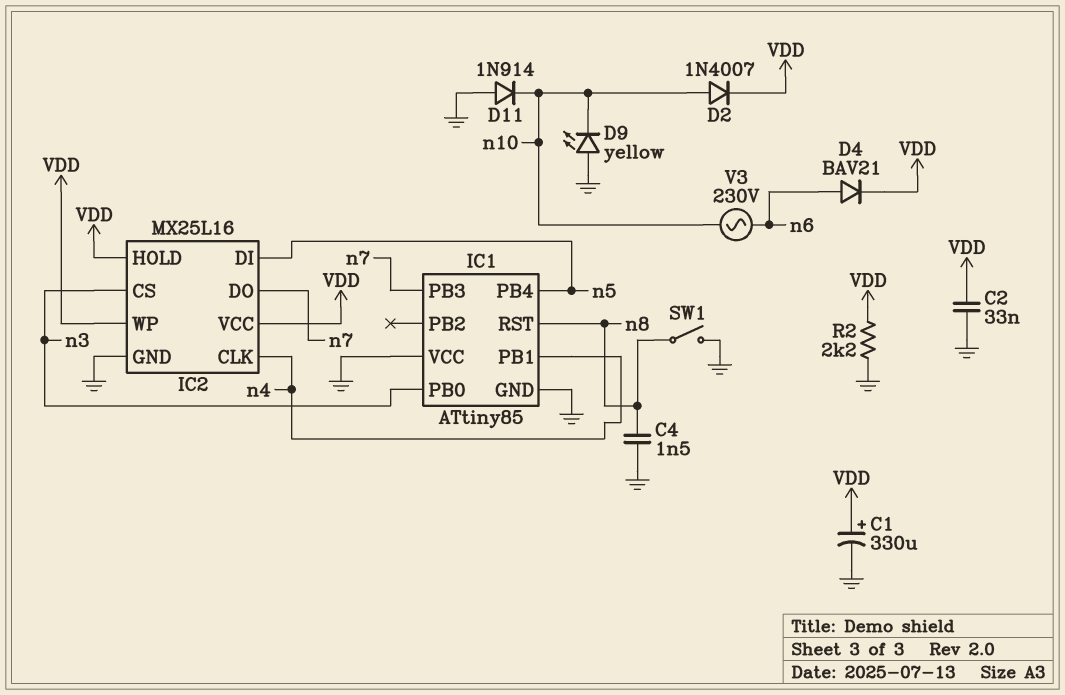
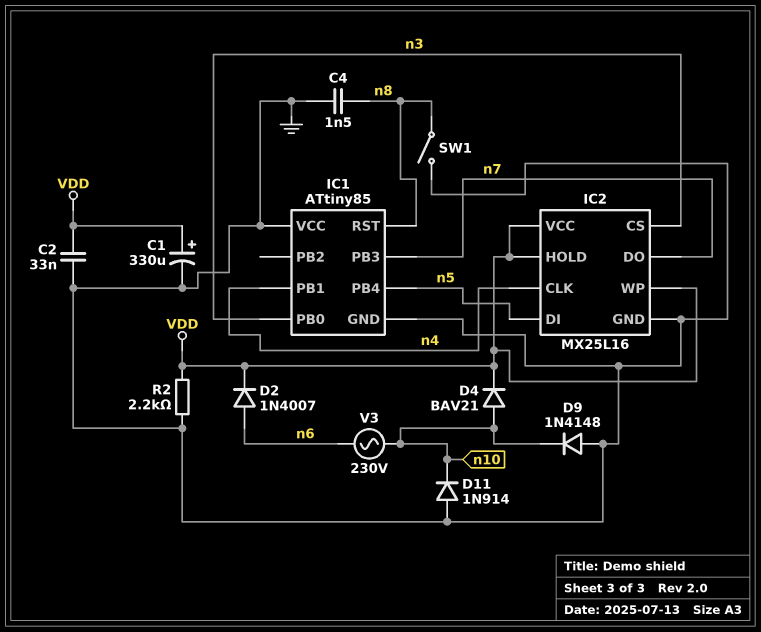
D2: diode 1N4007 (A n10, K VDD) -> diode 1N4007 (A n6, K VDD)
D4: diode BAV21 (A n6, K VDD) -> diode BAV21 (A n10, K VDD)
D9: LED yellow (A GND, K n10) -> diode 1N4148 (A GND, K n10)

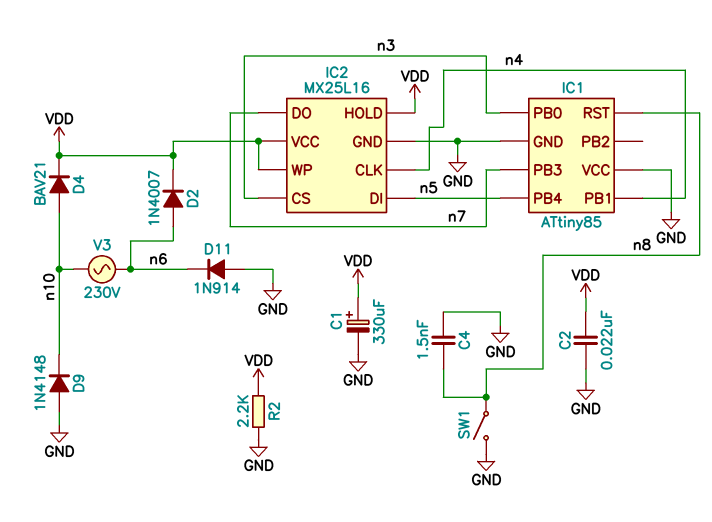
C2: 33nF (GND, VDD) -> 22nF (GND, VDD)
D11: diode 1N914 (A GND, K n10) -> diode 1N914 (A GND, K n6)

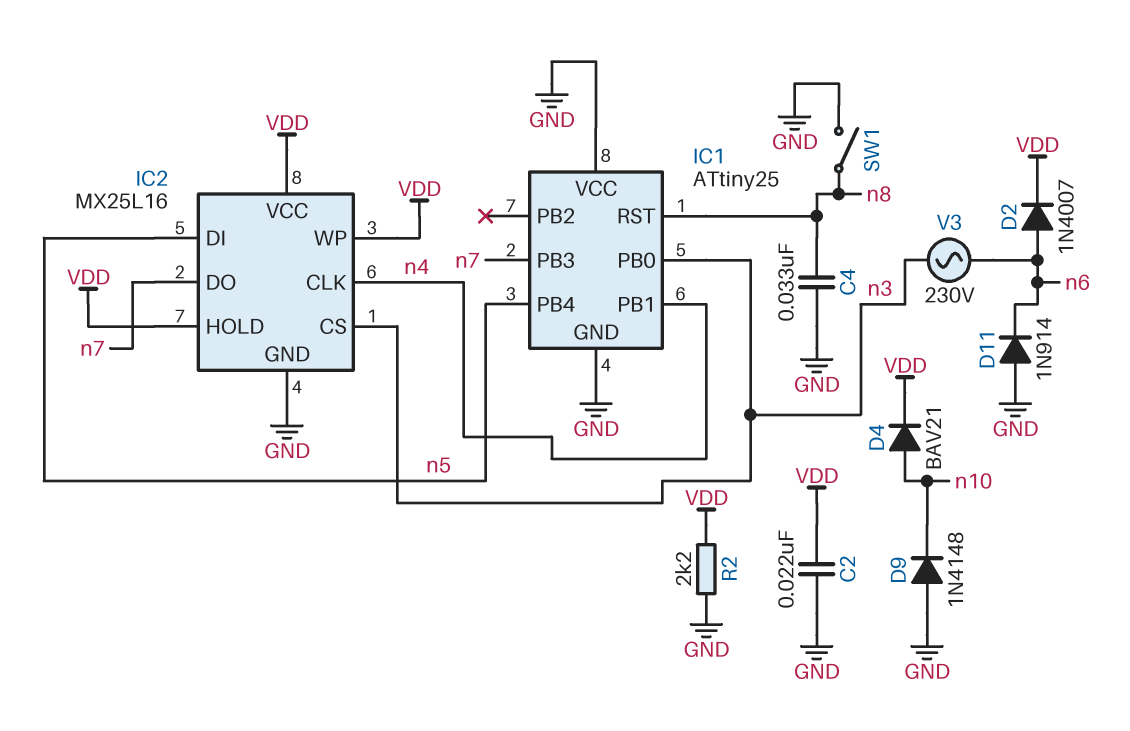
C1: 330uF (plus VDD, minus GND) -> none
C4: 1.5nF (GND, n8) -> 33nF (GND, n8)
IC1: ATtiny85 -> ATtiny25
V3: AC 230V (n6, n10) -> AC 230V (n3, n6)

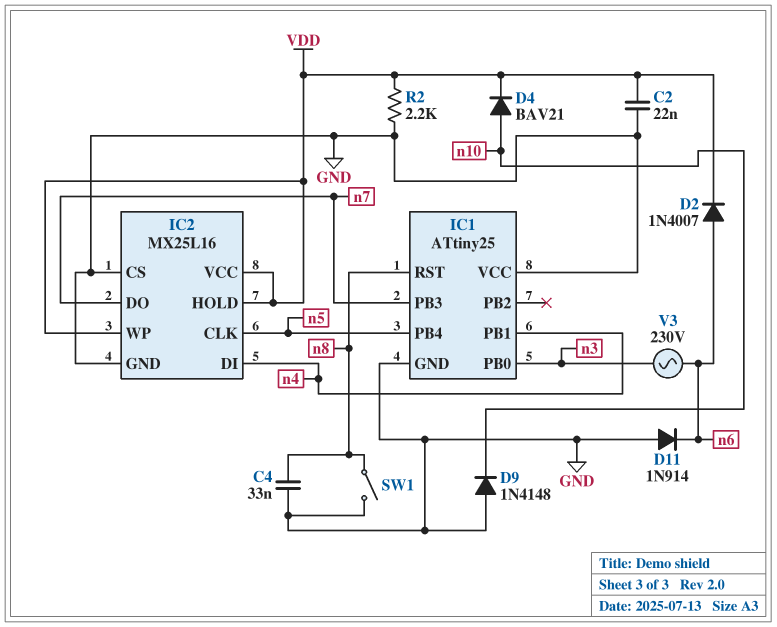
IC2 pin CLK: n4 -> n5
IC2 pin CS: n3 -> GND
IC2 pin DI: n5 -> n4

